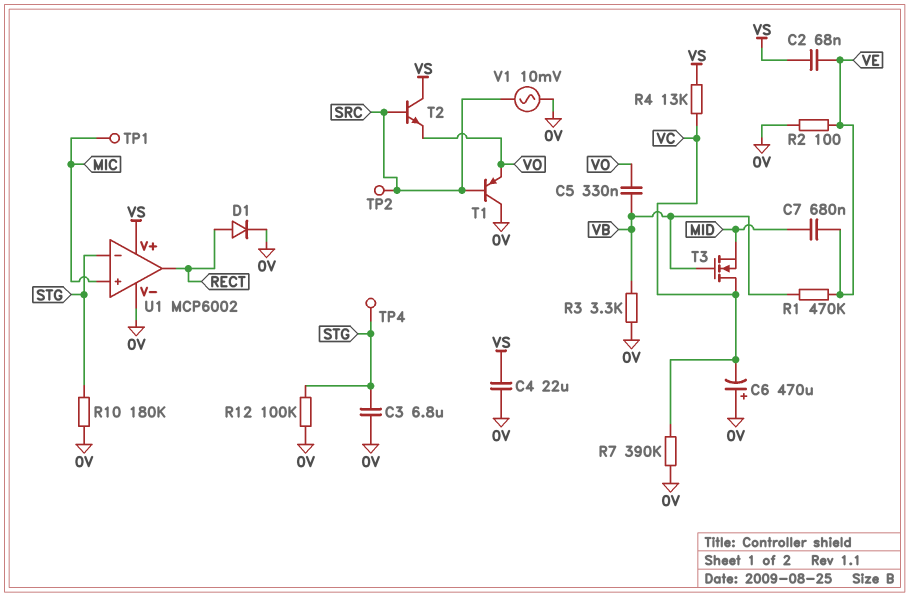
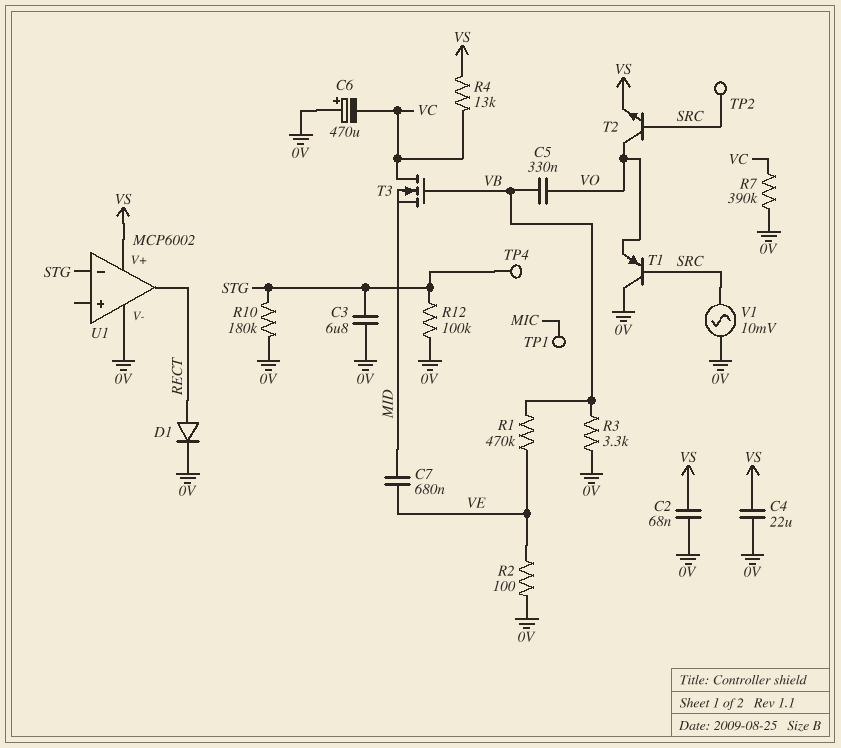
C2: 68nF (VE, VS) -> 68nF (0V, VS)
T2: NPN (B SRC, C VS, E VO) -> NPN (B SRC, C VO, E VS)
U1 pin in+: MIC -> none

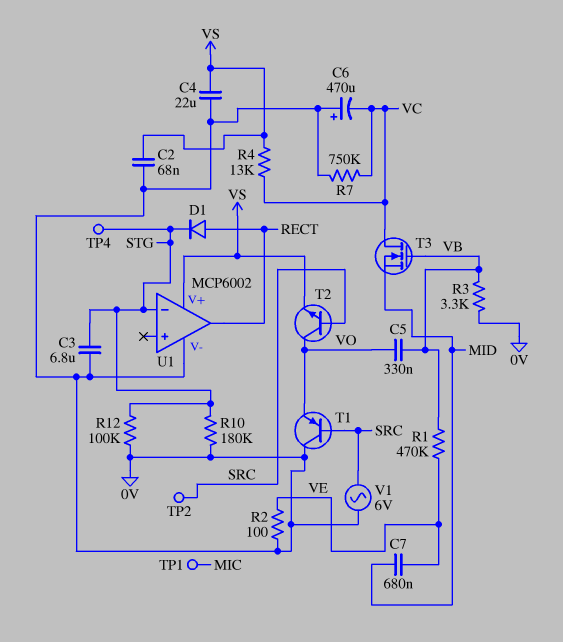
D1: diode (A RECT, K 0V) -> diode (A RECT, K STG)
R7: 390k (0V, VC) -> 750k (0V, VC)
V1: AC 10mV (0V, SRC) -> AC 6V (0V, SRC)

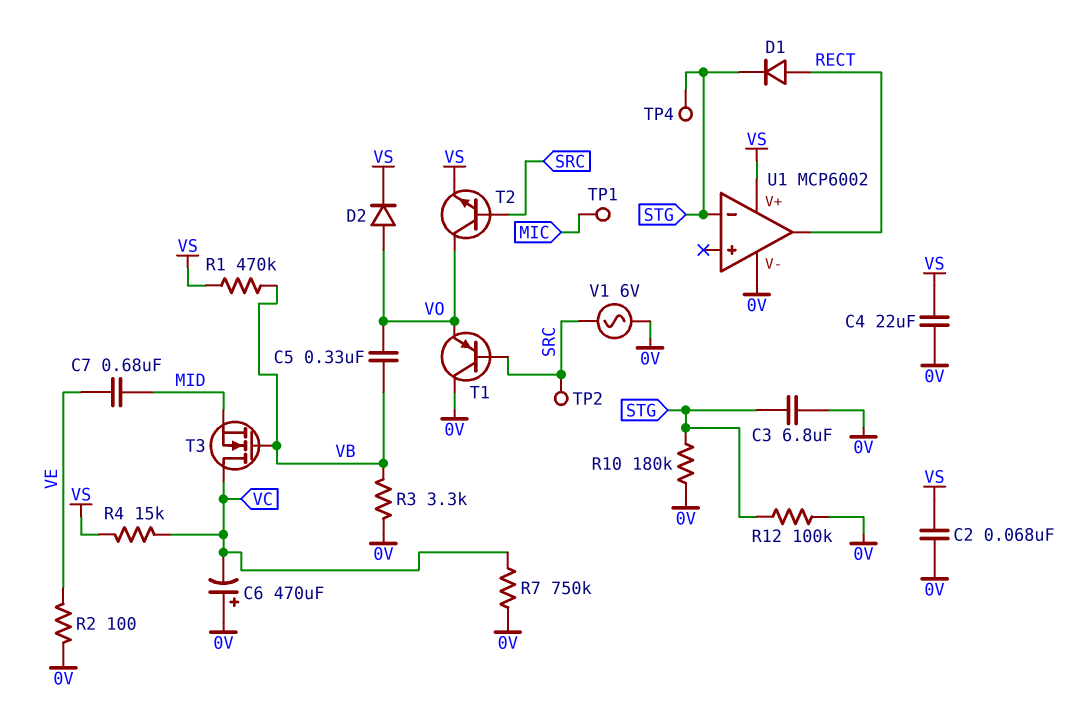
D2: none -> diode (A VO, K VS)
R1: 470k (VB, VE) -> 470k (VB, VS)
R4: 13k (VC, VS) -> 15k (VC, VS)

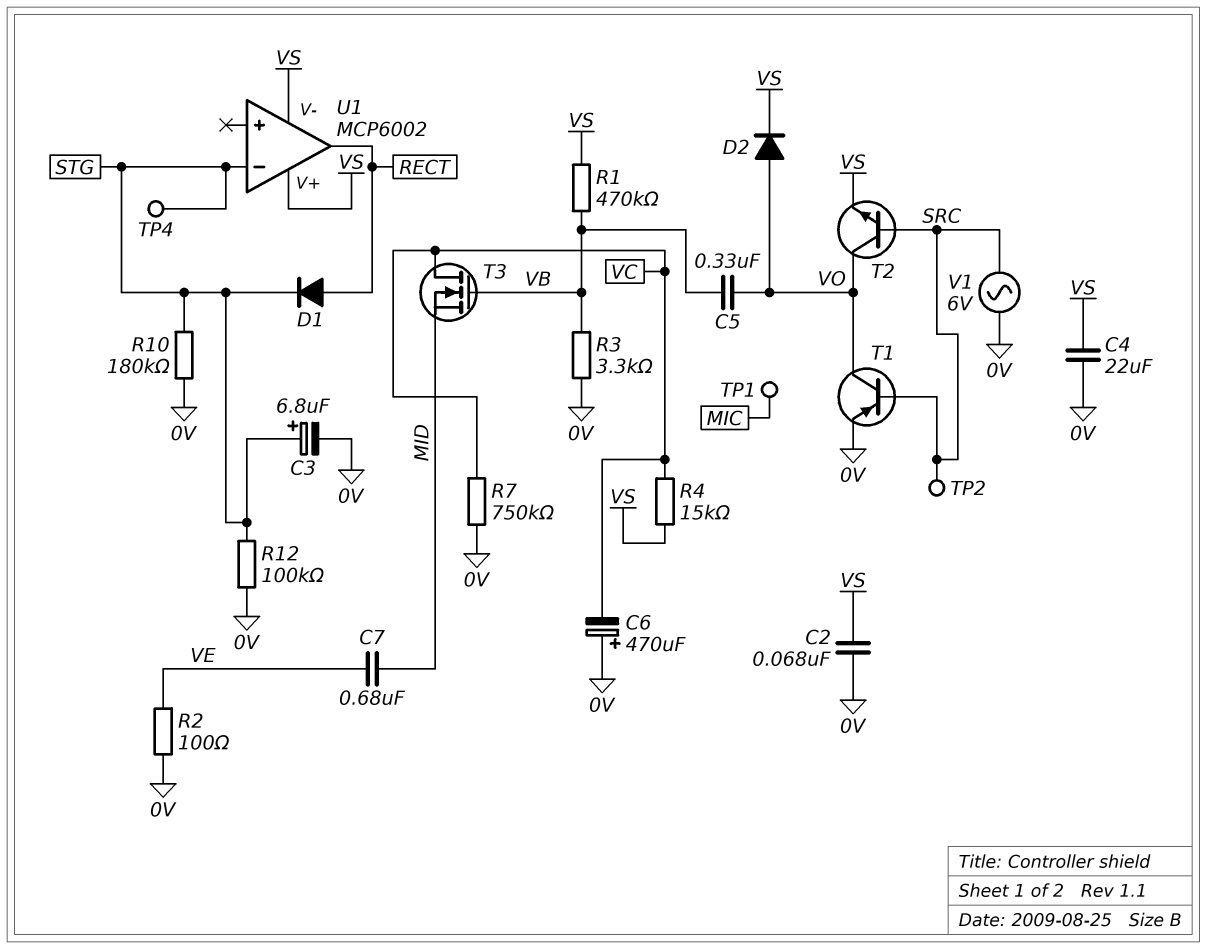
C3: 6.8uF (0V, STG) -> 6.8uF (plus STG, minus 0V)
T1: PNP (B SRC, C 0V, E VO) -> PNP (B SRC, C VO, E 0V)
U1 pin V-: 0V -> VS

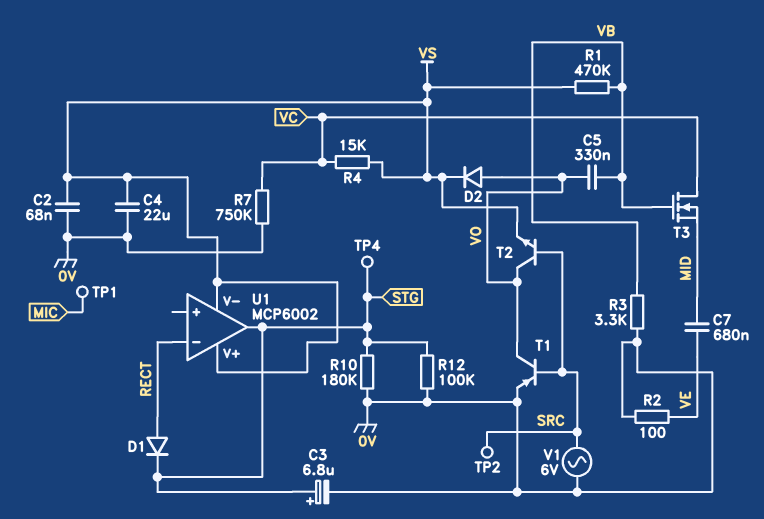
C6: 470uF (plus 0V, minus VC) -> none
U1 pin in-: STG -> RECT
U1 pin out: RECT -> STG

